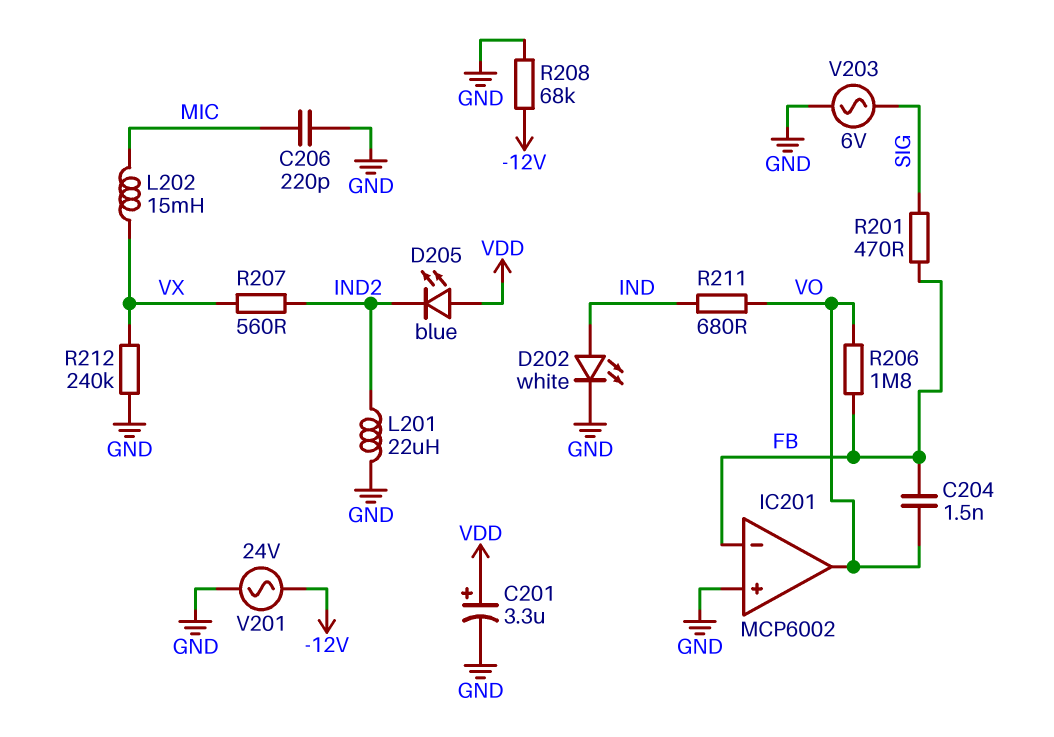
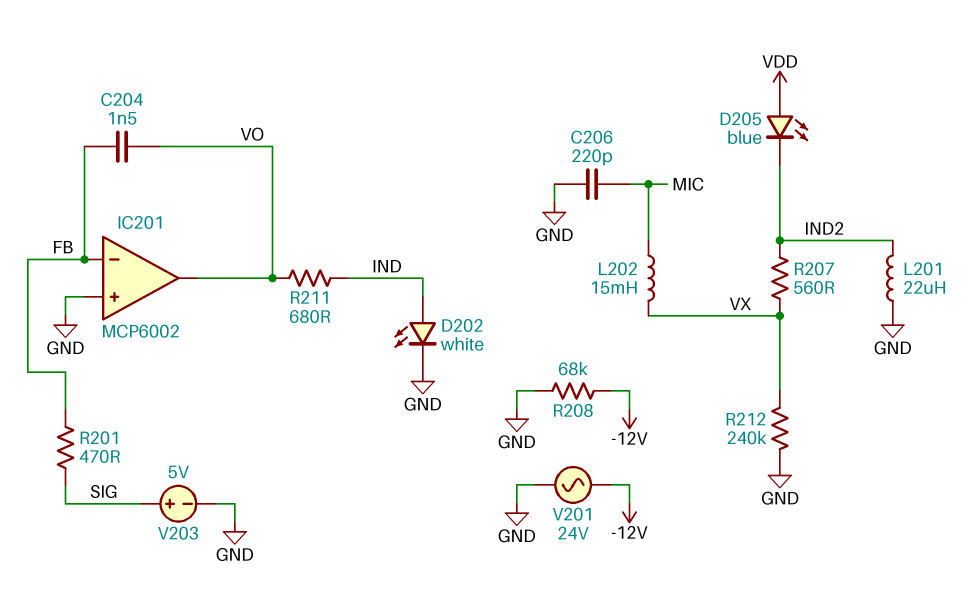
C201: 3.3uF (plus VDD, minus GND) -> none
R206: 1.8M (FB, VO) -> none
V203: AC 6V (GND, SIG) -> 5V (plus SIG, minus GND)

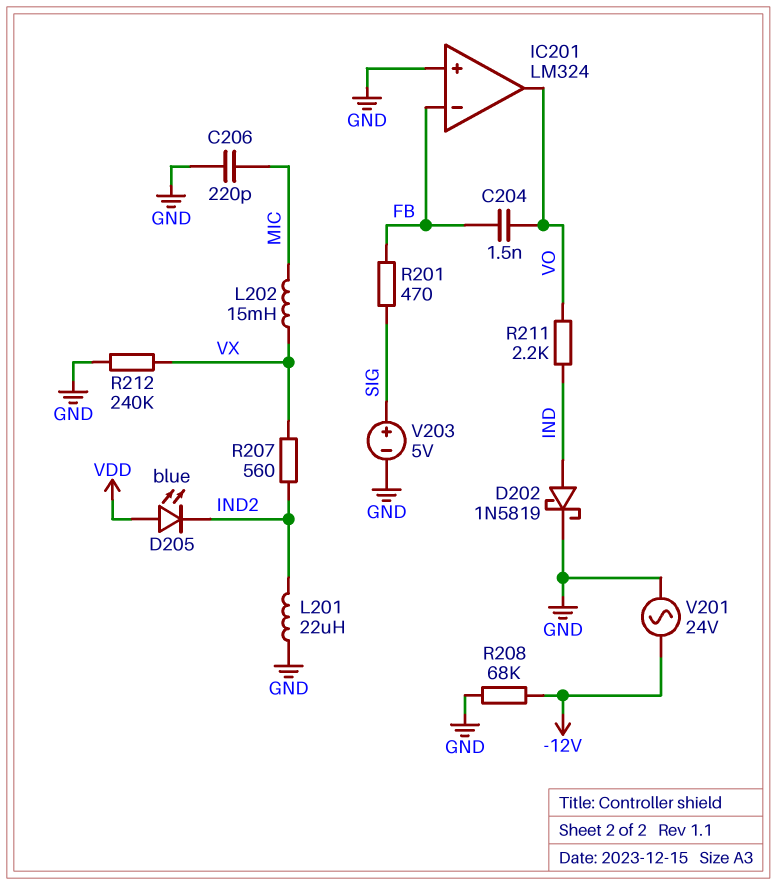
D202: LED white (A IND, K GND) -> schottky 1N5819 (A IND, K GND)
IC201: MCP6002 -> LM324
R211: 680 (IND, VO) -> 2.2k (IND, VO)

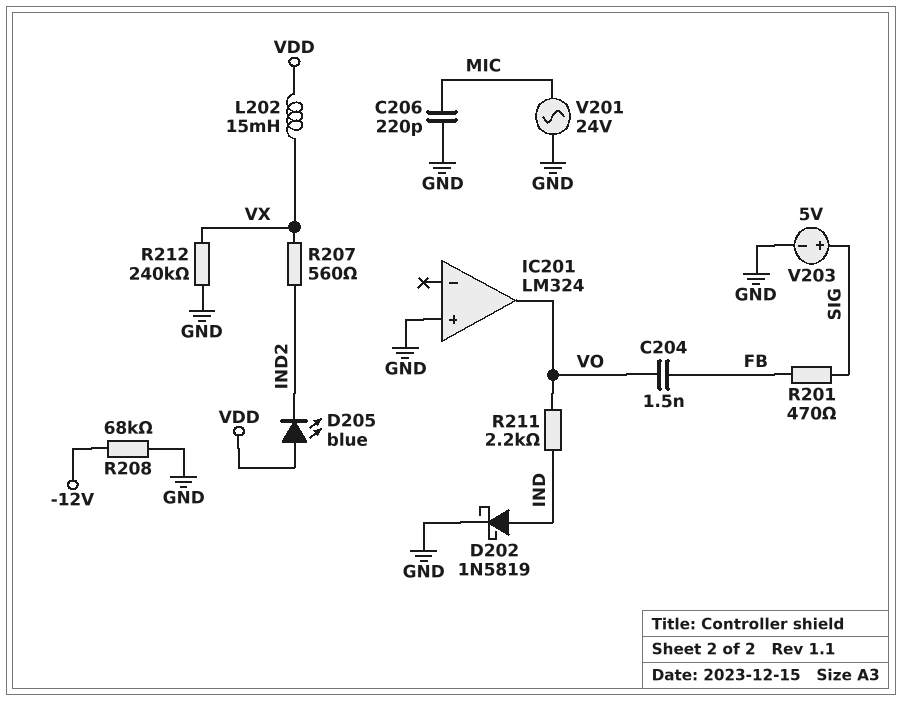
IC201 pin in-: FB -> none
L201: 22uH (GND, IND2) -> none
L202: 15mH (MIC, VX) -> 15mH (VDD, VX)
V201: AC 24V (-12V, GND) -> AC 24V (GND, MIC)

